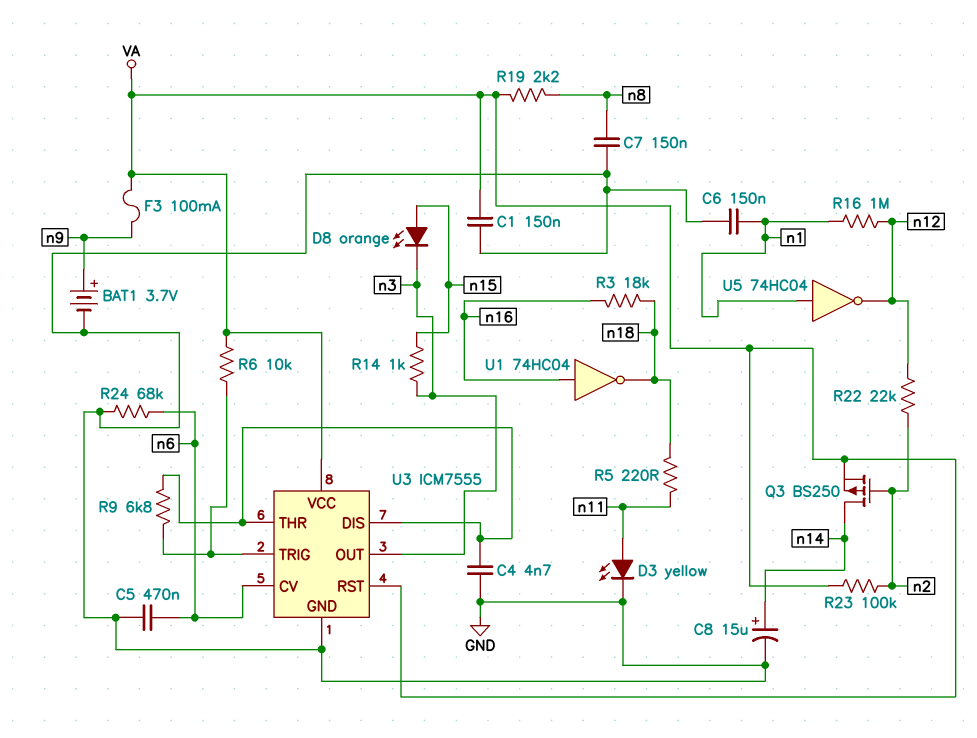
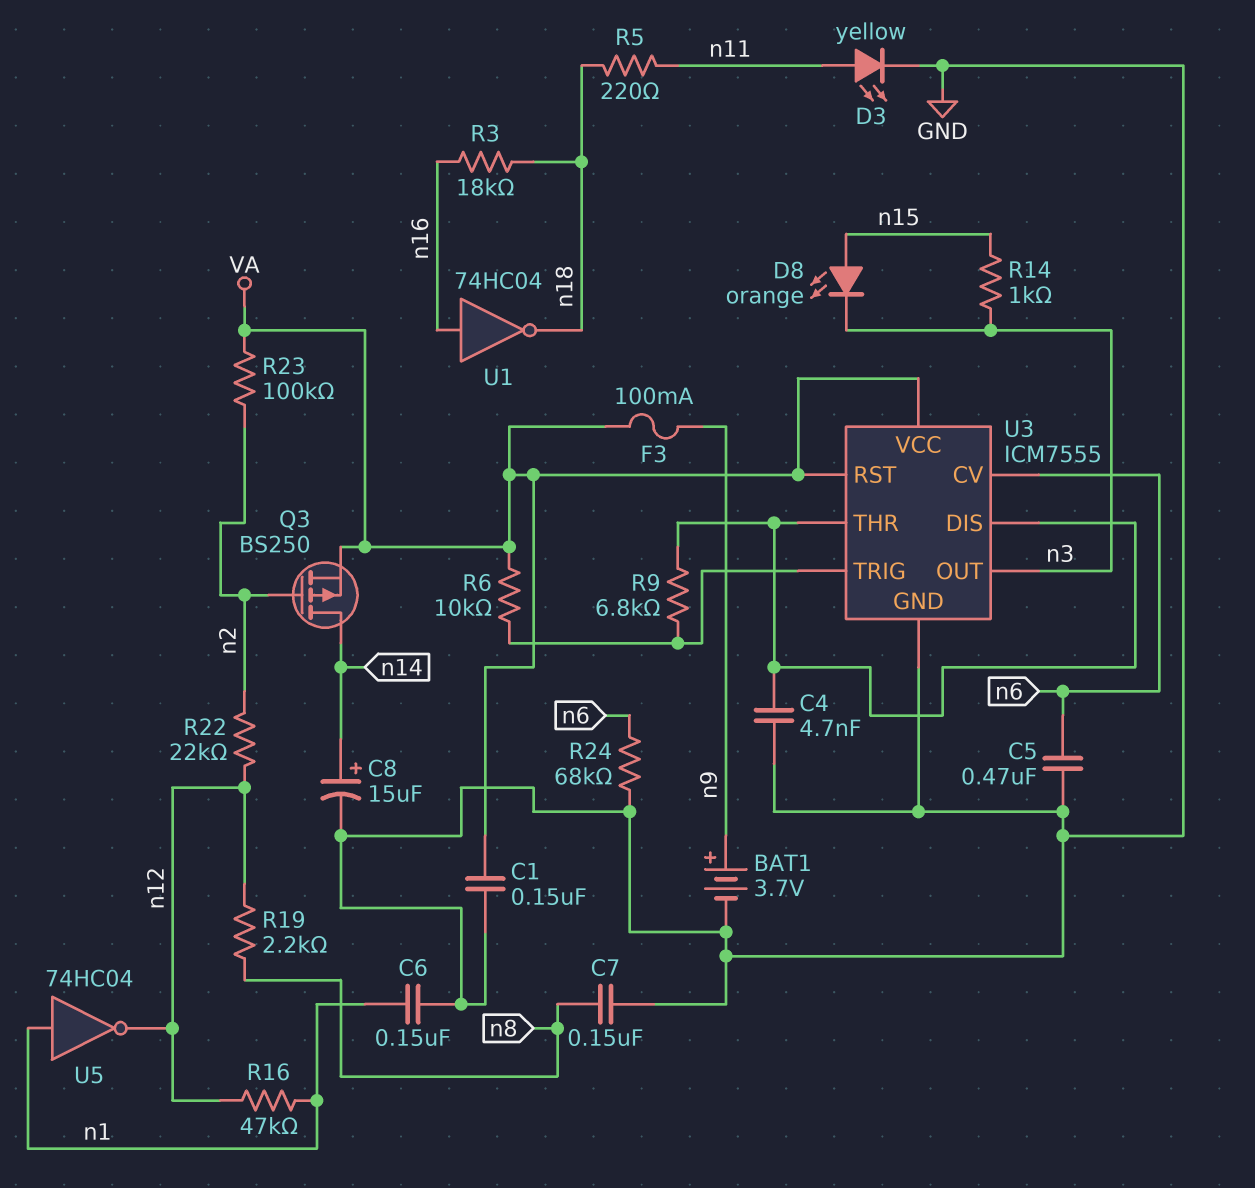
R16: 1M (n1, n12) -> 47k (n1, n12)
R19: 2.2k (VA, n8) -> 2.2k (n8, n12)

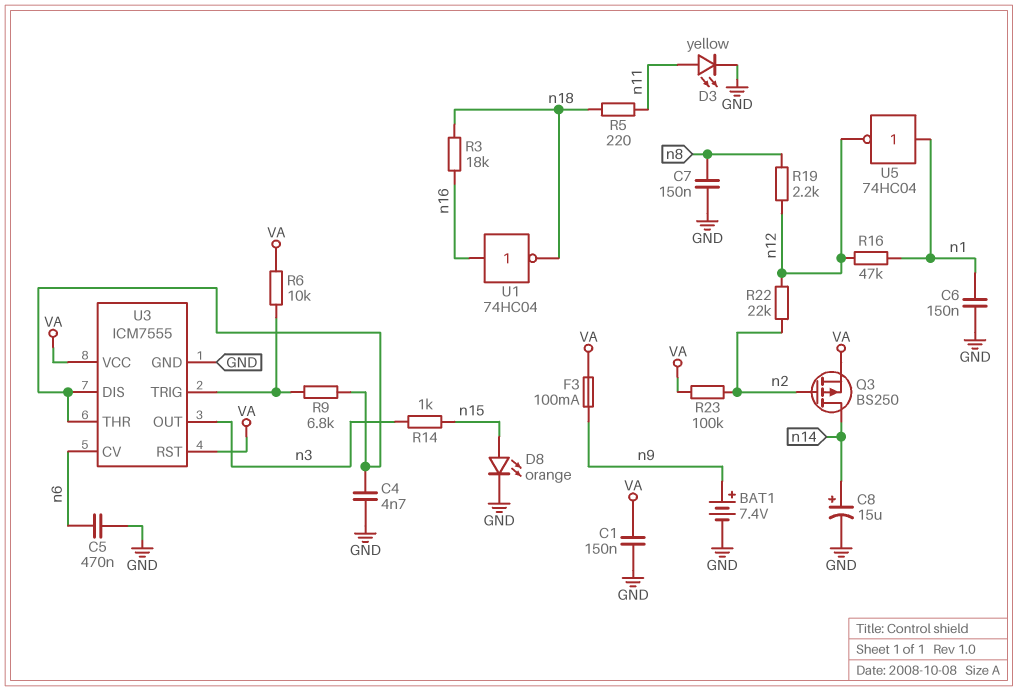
BAT1: 3.7V (plus n9, minus GND) -> 7.4V (plus n9, minus GND)
D8: LED orange (A n15, K n3) -> LED orange (A n15, K GND)
R24: 68k (GND, n6) -> none

